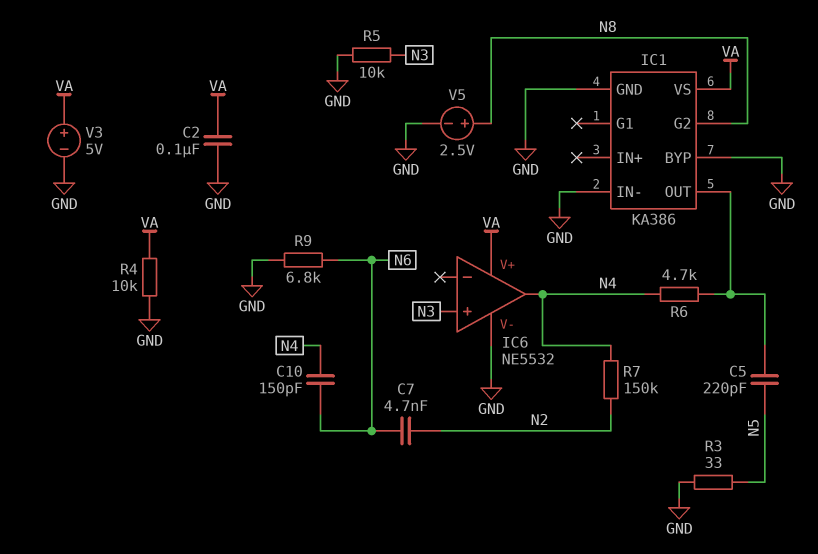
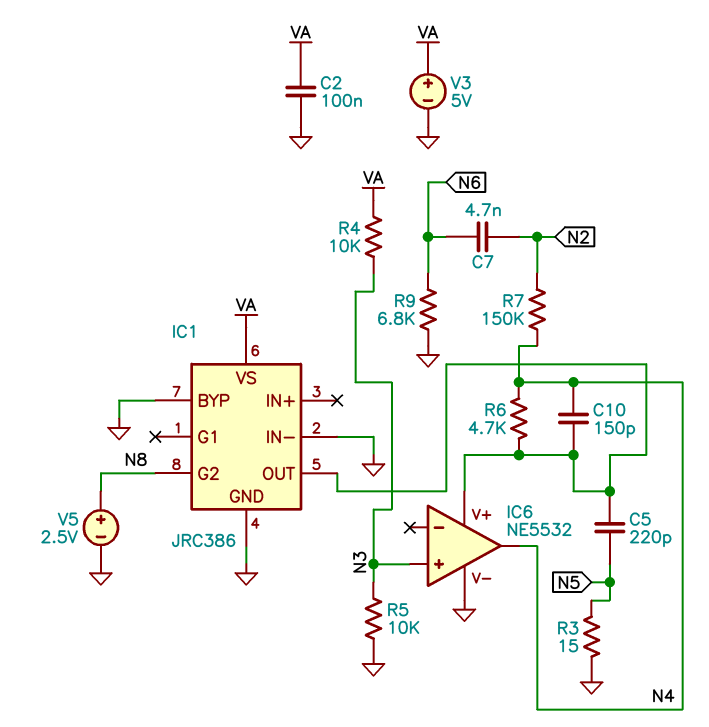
C10: 150pF (N4, N6) -> 150pF (IC1/OUT, N4)
IC1: KA386 -> JRC386
IC6 pin V+: VA -> IC1/OUT
R3: 33 (GND, N5) -> 15 (GND, N5)
R4: 10k (GND, VA) -> 10k (N3, VA)

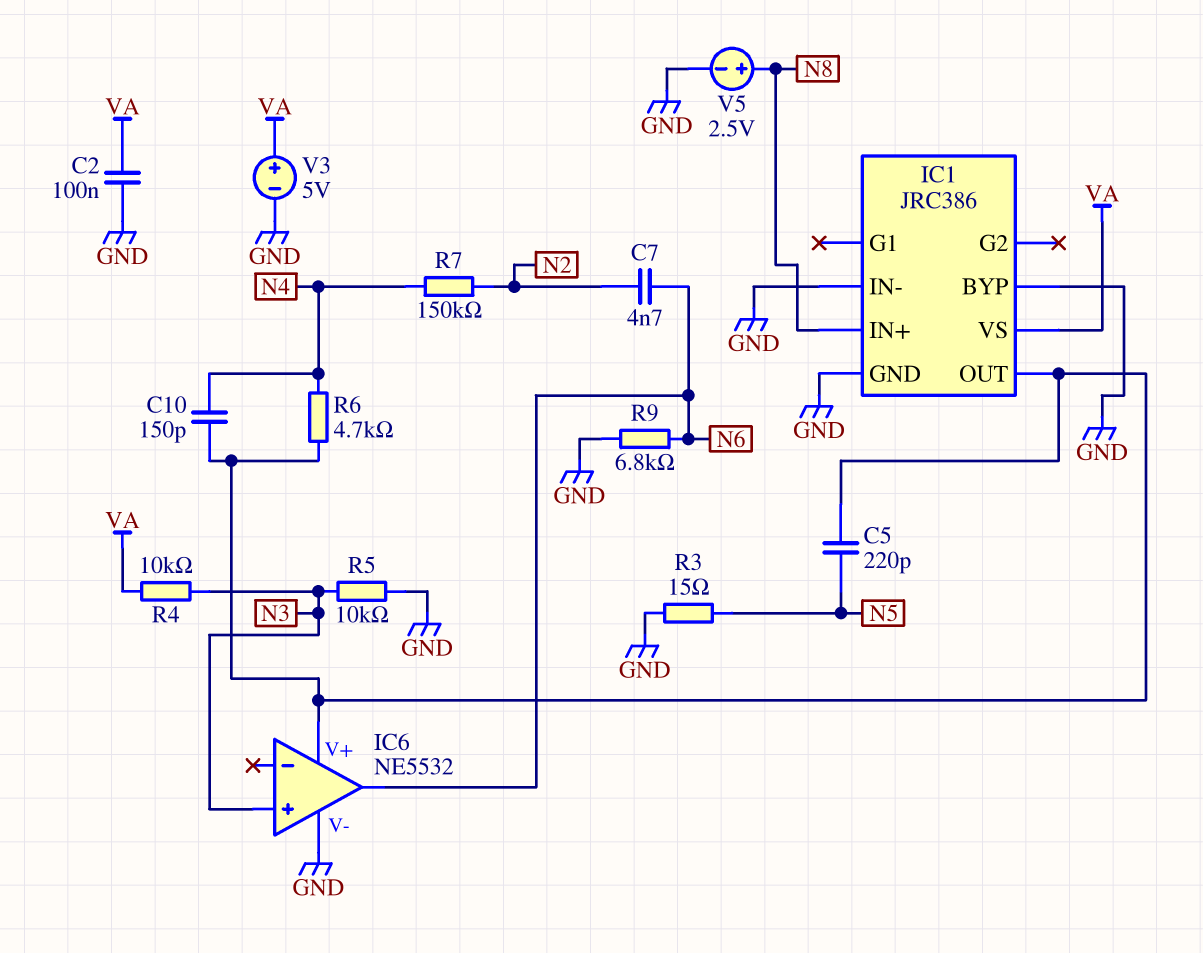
IC1 pin G2: N8 -> none
IC1 pin IN+: none -> N8
IC6 pin out: N4 -> N6

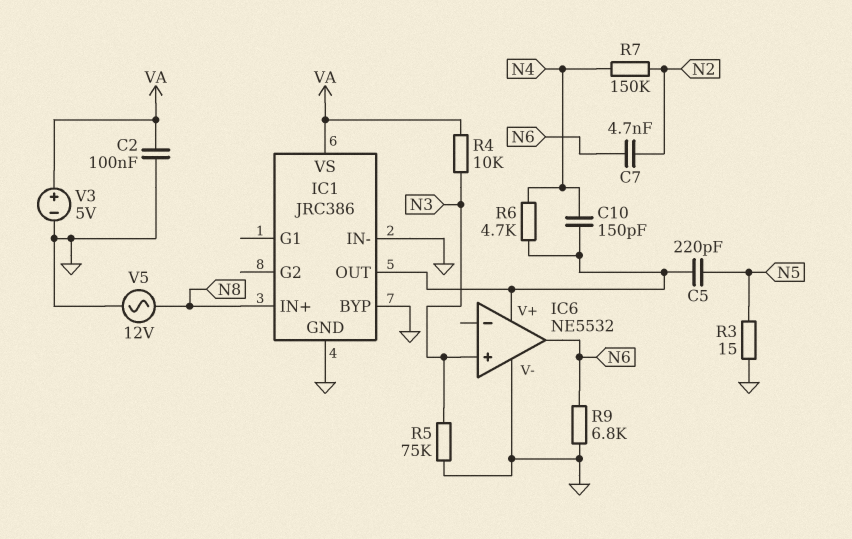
R5: 10k (GND, N3) -> 75k (GND, N3)
V5: 2.5V (plus N8, minus GND) -> AC 12V (GND, N8)

